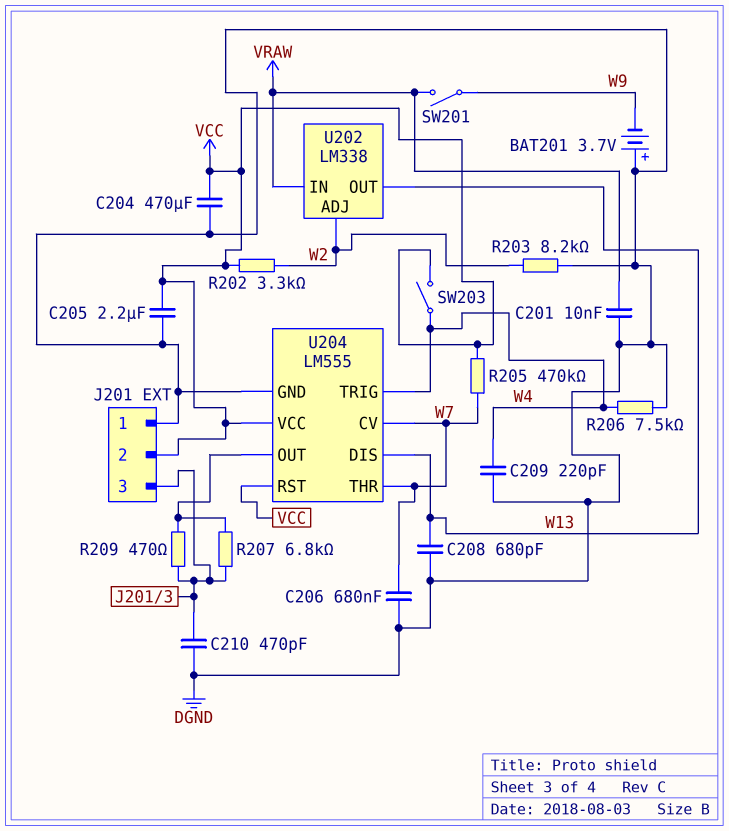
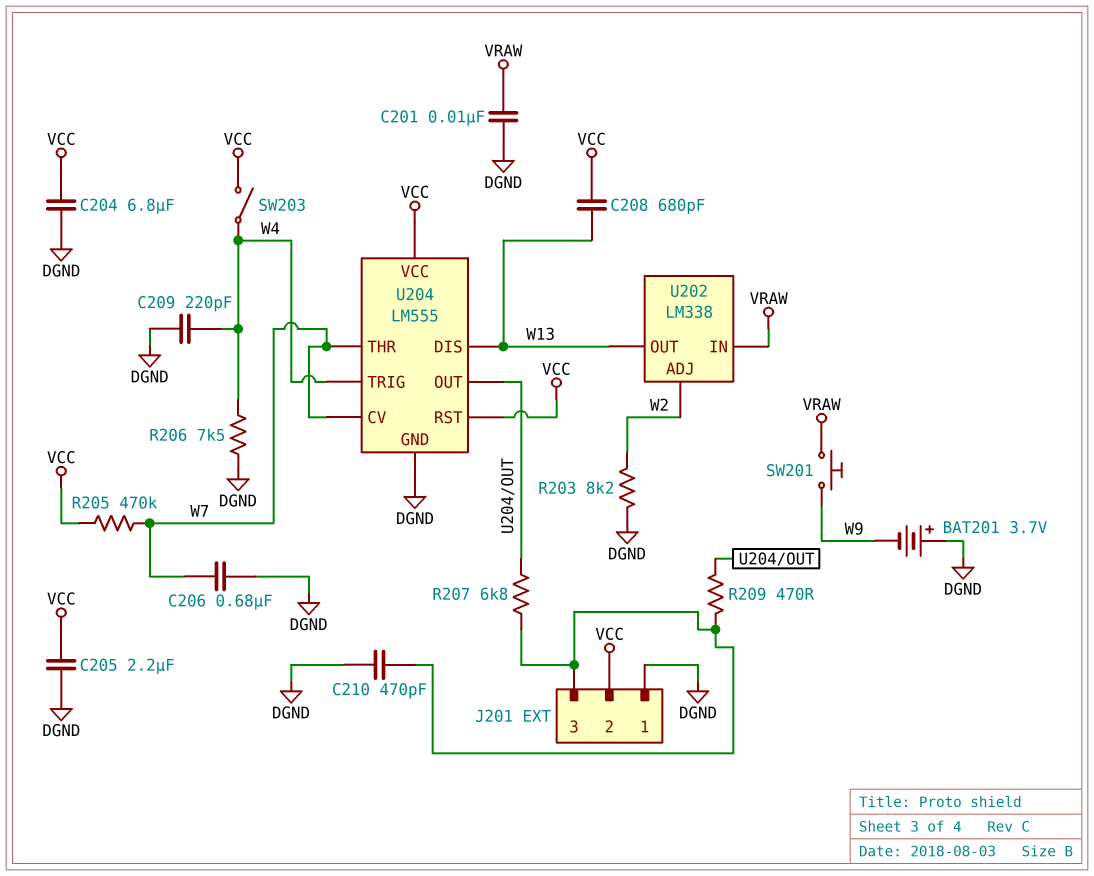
C204: 470uF (DGND, VCC) -> 6.8uF (DGND, VCC)
C208: 680pF (DGND, W13) -> 680pF (VCC, W13)
R202: 3.3k (VCC, W2) -> none
SW201: switch (VRAW, W9) -> button (VRAW, W9)

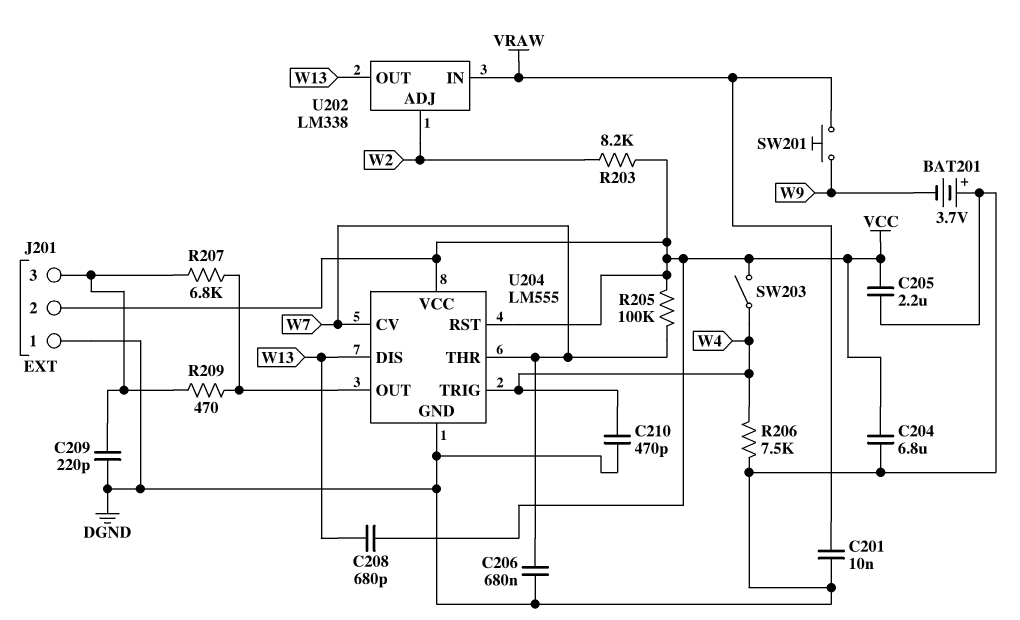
C209: 220pF (DGND, W4) -> 220pF (DGND, J201/3)
C210: 470pF (DGND, J201/3) -> 470pF (DGND, W4)
R203: 8.2k (DGND, W2) -> 8.2k (VCC, W2)
R205: 470k (VCC, W7) -> 100k (VCC, W7)

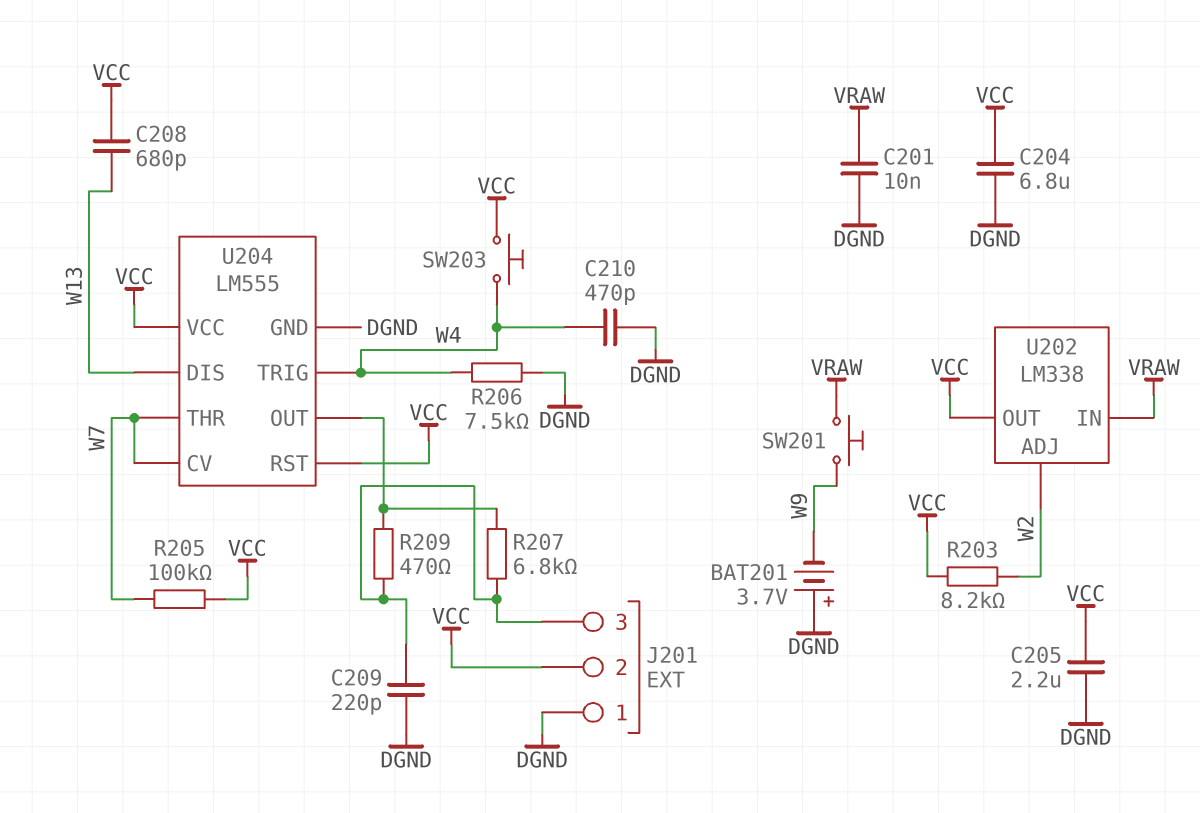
C206: 680nF (DGND, W7) -> none
SW203: switch (VCC, W4) -> button (VCC, W4)
U202 pin OUT: W13 -> VCC

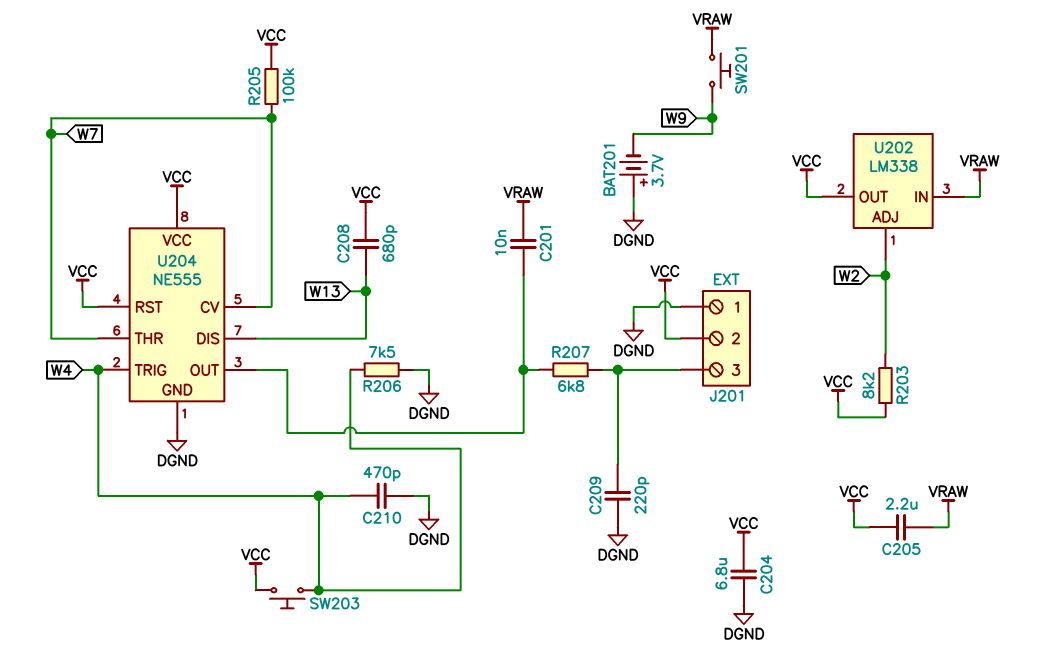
C201: 10nF (DGND, VRAW) -> 10nF (U204/OUT, VRAW)
C205: 2.2uF (DGND, VCC) -> 2.2uF (VCC, VRAW)
R209: 470 (J201/3, U204/OUT) -> none
U204: LM555 -> NE555

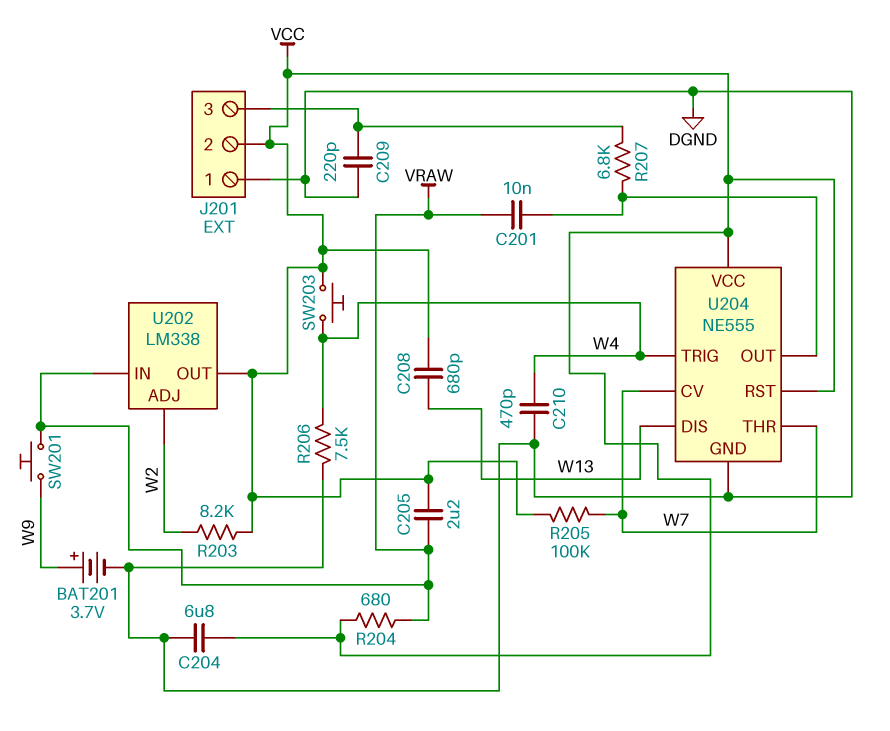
BAT201: 3.7V (plus DGND, minus W9) -> 3.7V (plus W9, minus DGND)
R204: none -> 680 (VCC, VRAW)

